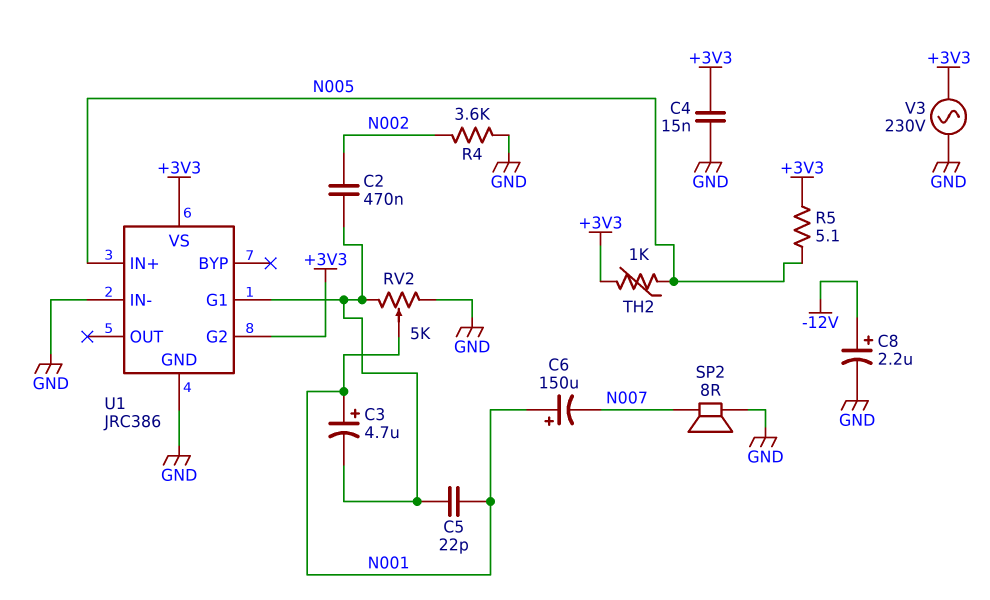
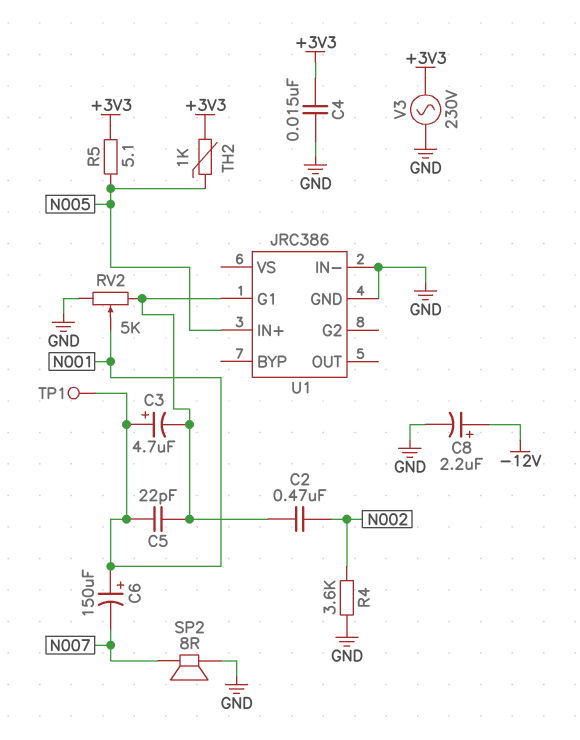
TP1: none -> test point (N001)
U1 pin G2: +3V3 -> none
U1 pin VS: +3V3 -> none

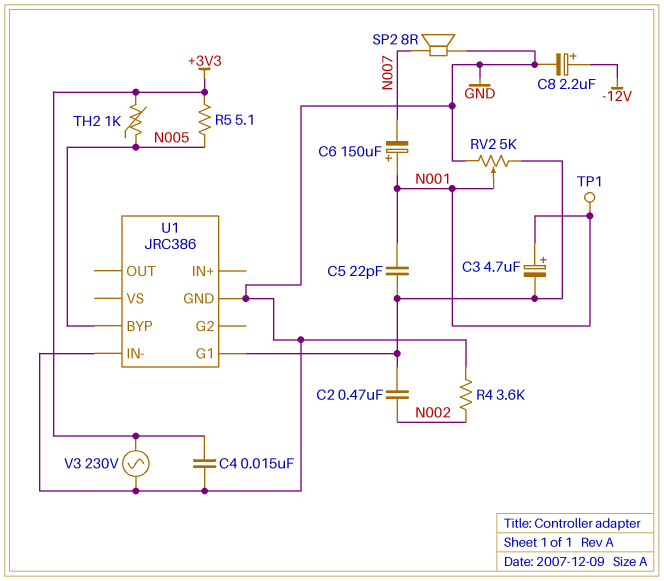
U1 pin BYP: none -> N005
U1 pin IN+: N005 -> none

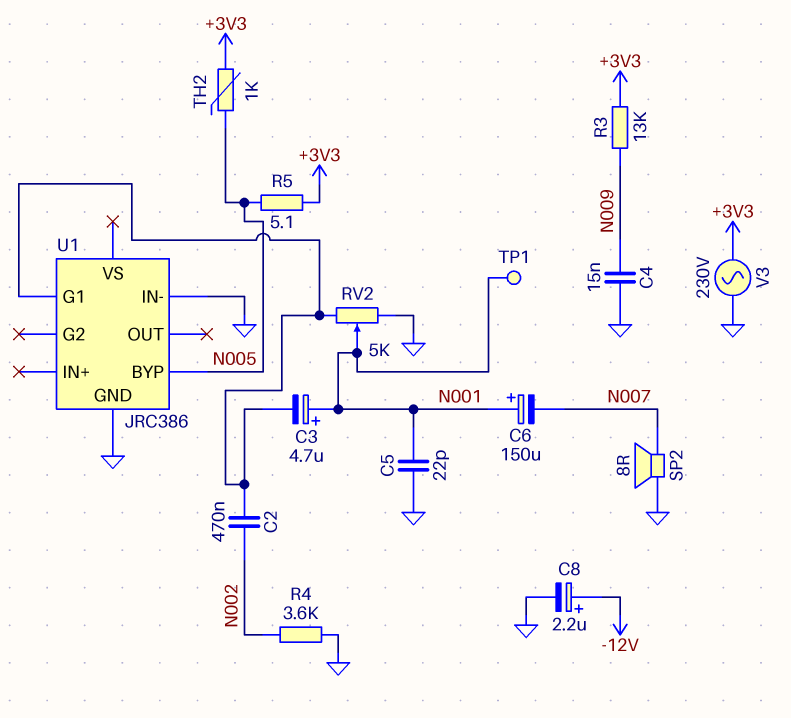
C4: 15nF (+3V3, GND) -> 15nF (GND, N009)
C5: 22pF (N001, U1/G1) -> 22pF (GND, N001)
R3: none -> 13k (+3V3, N009)

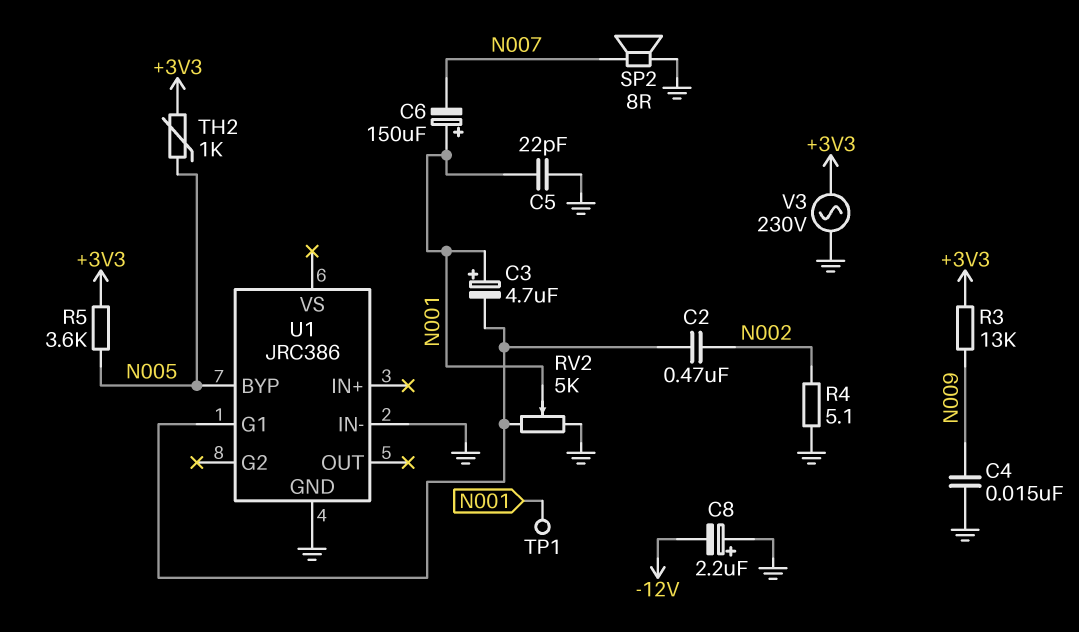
C8: 2.2uF (plus -12V, minus GND) -> 2.2uF (plus GND, minus -12V)
R4: 3.6k (GND, N002) -> 5.1 (GND, N002)
R5: 5.1 (+3V3, N005) -> 3.6k (+3V3, N005)

